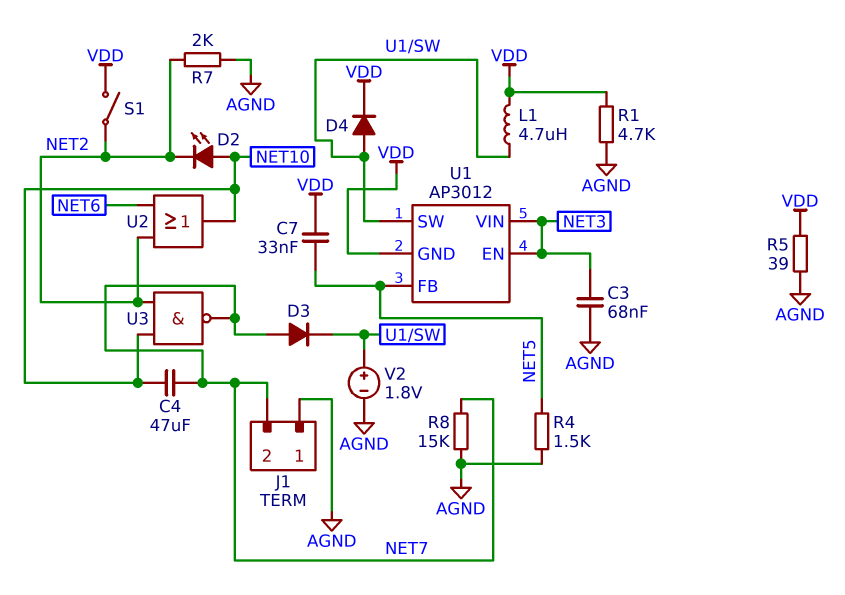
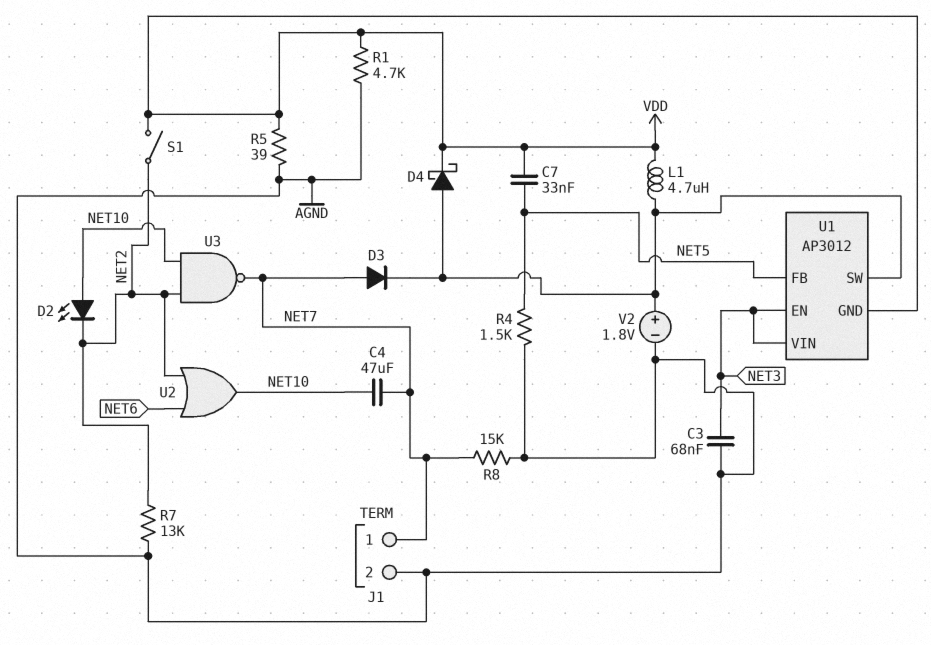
D4: diode (A U1/SW, K VDD) -> schottky (A U1/SW, K VDD)
J1 pin 1: AGND -> NET7
J1 pin 2: NET7 -> AGND
R7: 2k (AGND, NET2) -> 13k (AGND, NET2)

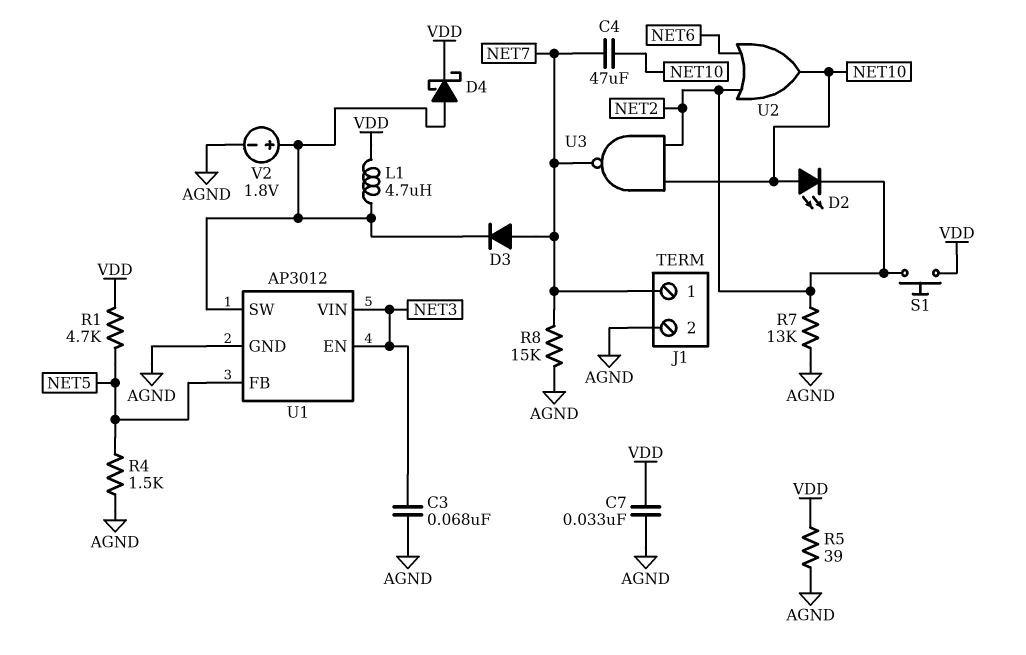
C7: 33nF (NET5, VDD) -> 33nF (AGND, VDD)
R1: 4.7k (AGND, VDD) -> 4.7k (NET5, VDD)
S1: switch (NET2, VDD) -> button (NET2, VDD)
U1 pin GND: VDD -> AGND

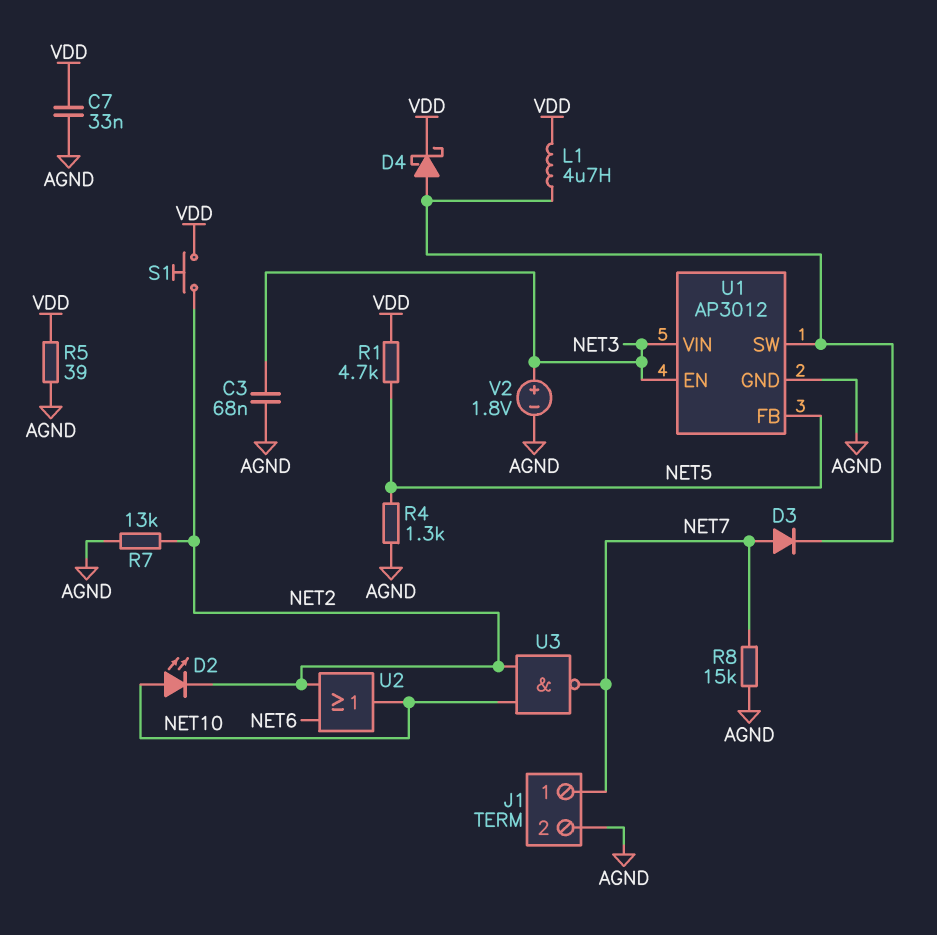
C4: 47uF (NET7, NET10) -> none
R4: 1.5k (AGND, NET5) -> 1.3k (AGND, NET5)
V2: 1.8V (plus U1/SW, minus AGND) -> 1.8V (plus NET3, minus AGND)

